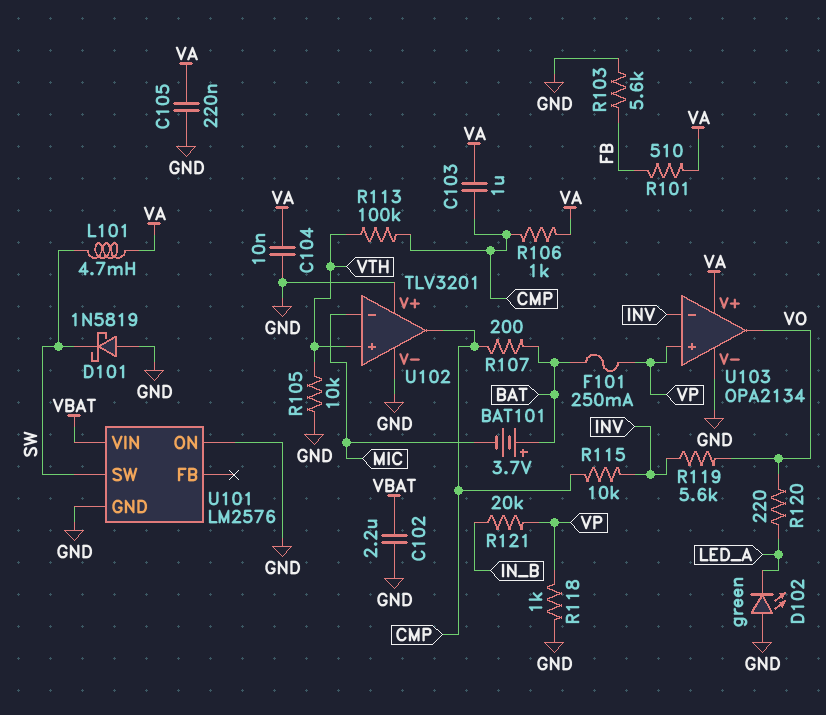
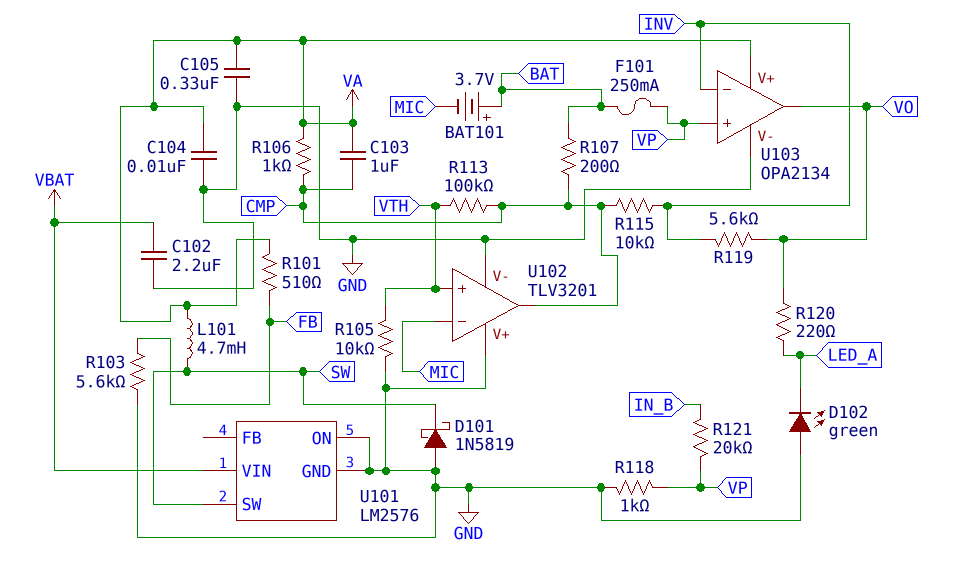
C105: 220nF (GND, VA) -> 330nF (GND, VA)

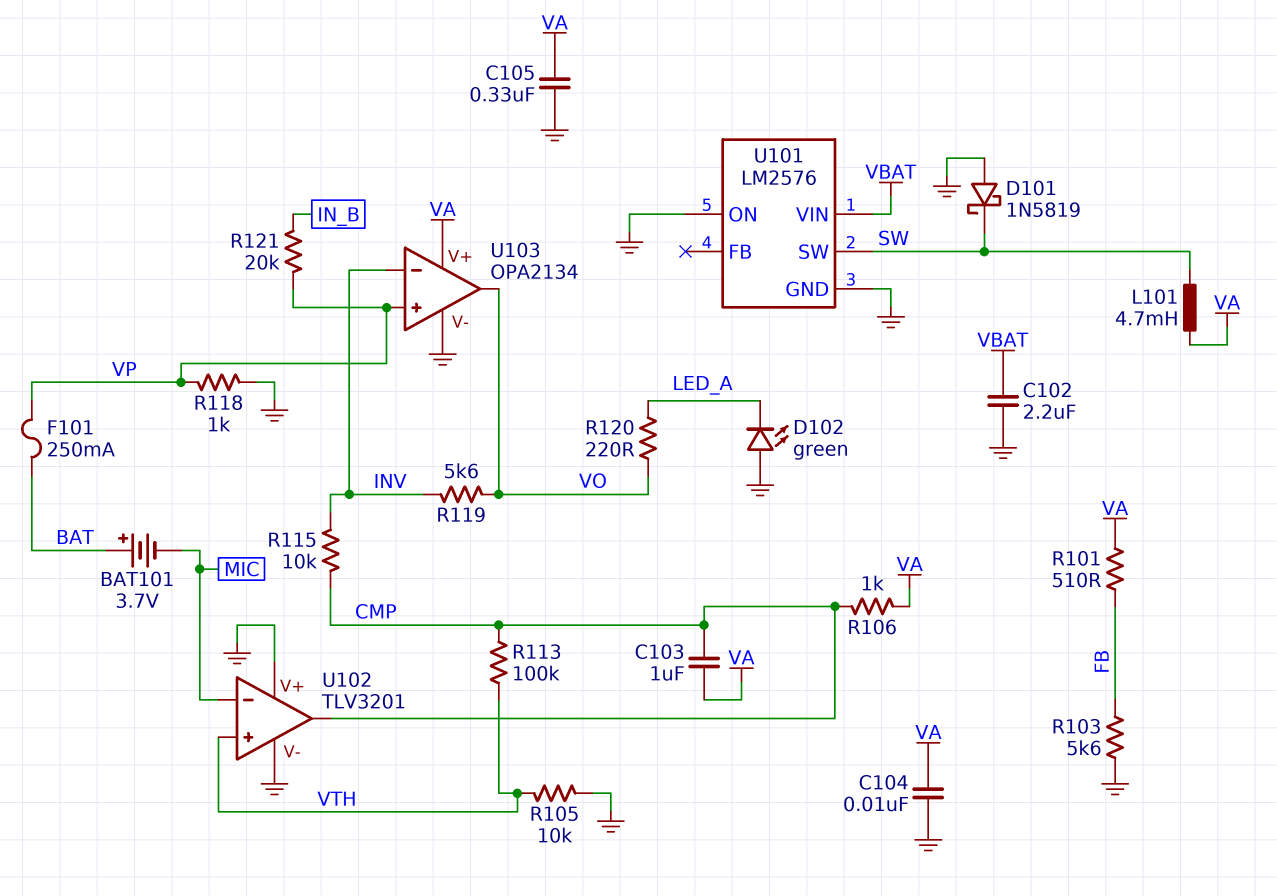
R107: 200 (BAT, CMP) -> none

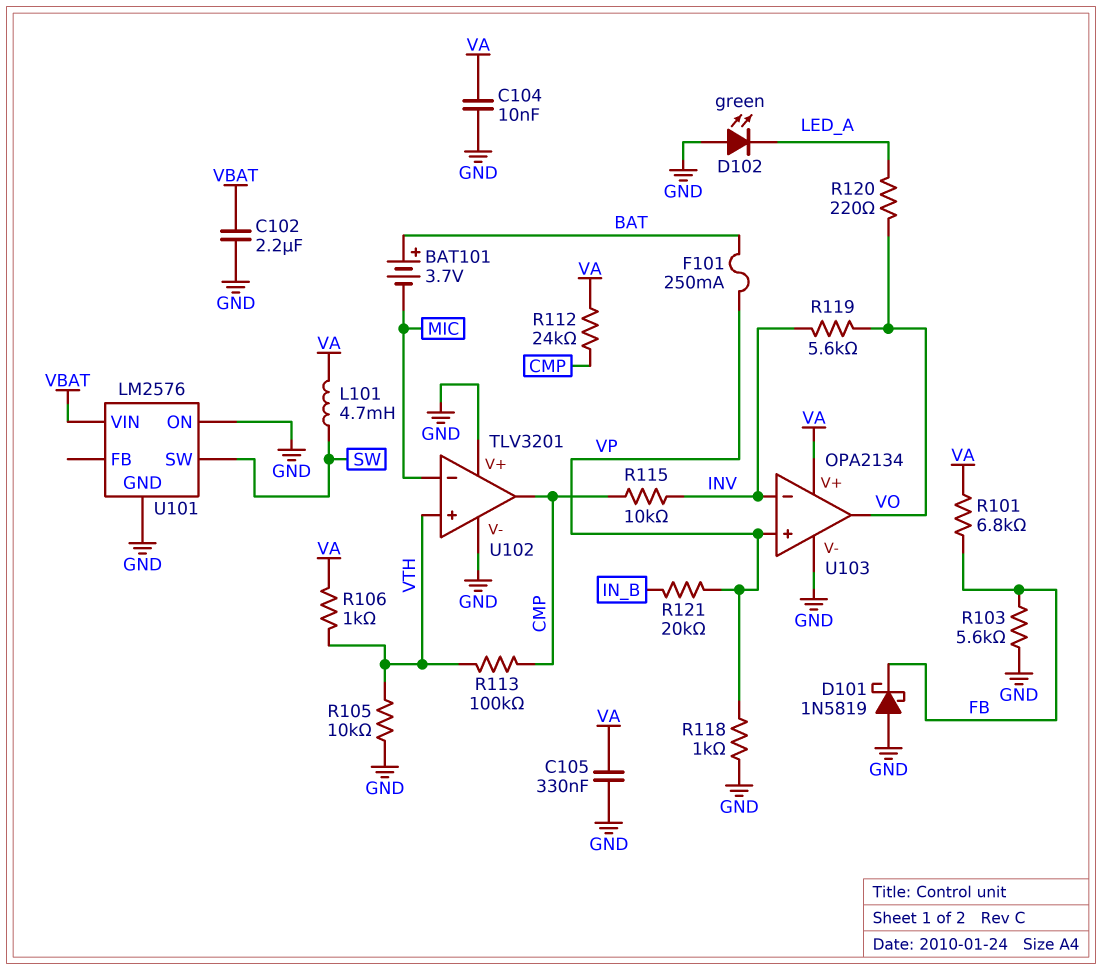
C103: 1uF (CMP, VA) -> none
D101: schottky 1N5819 (A GND, K SW) -> schottky 1N5819 (A GND, K FB)
R101: 510 (FB, VA) -> 6.8k (FB, VA)
R106: 1k (CMP, VA) -> 1k (VA, VTH)
R112: none -> 24k (CMP, VA)

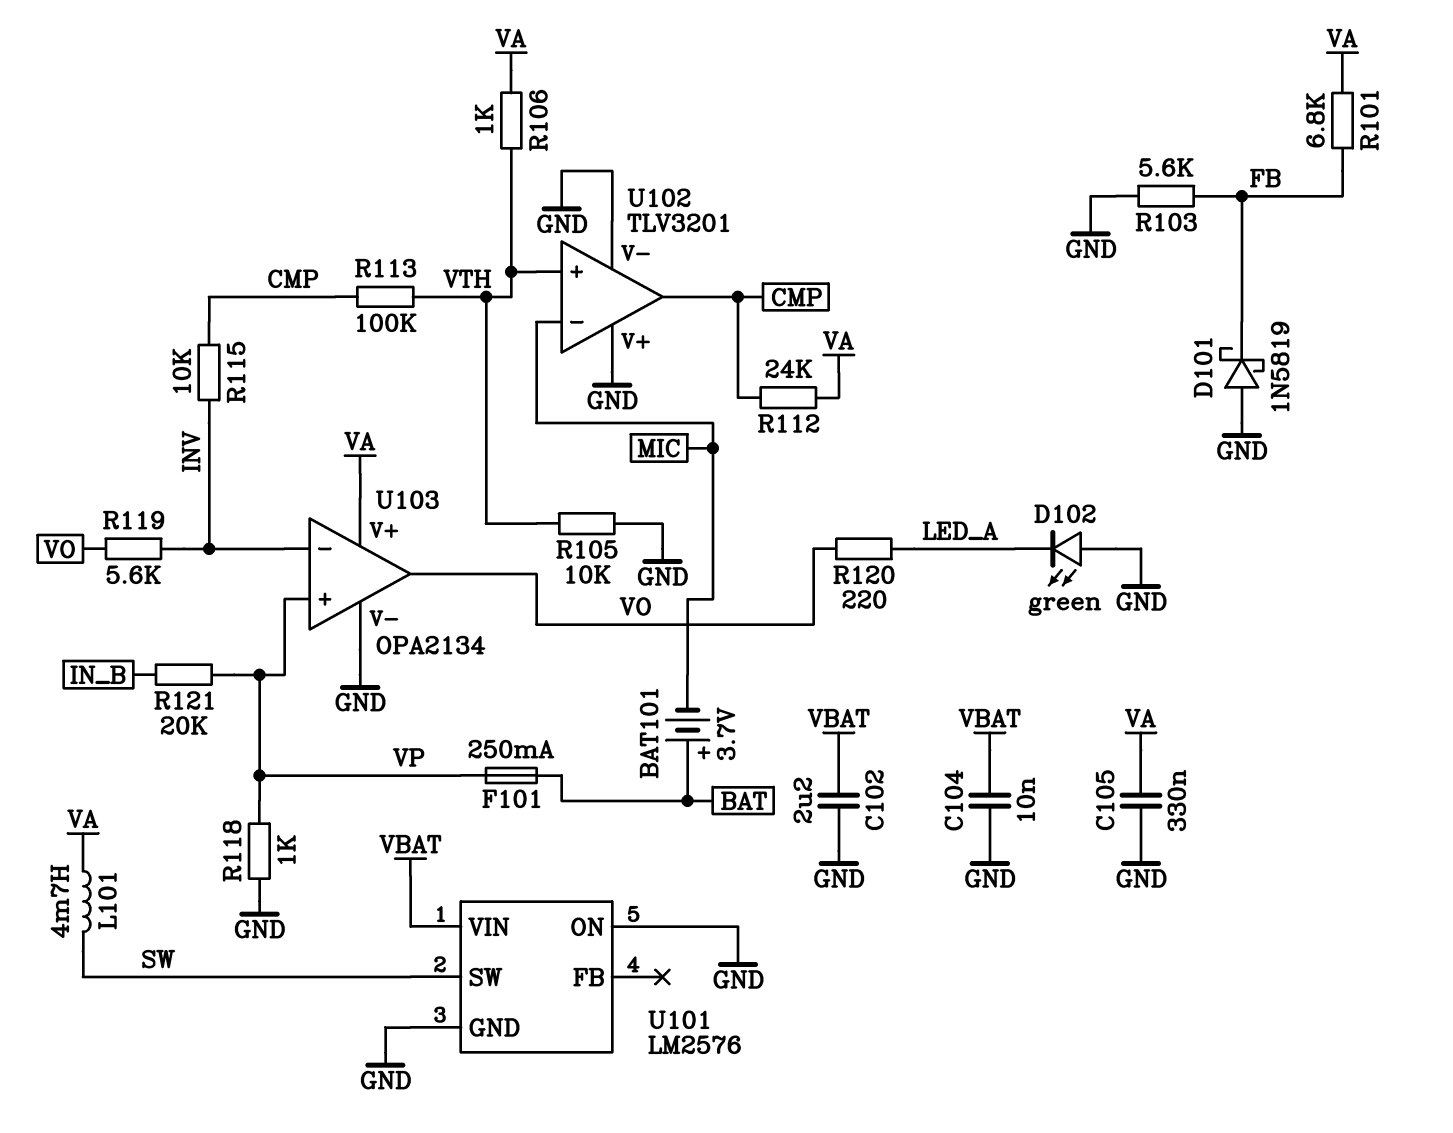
C104: 10nF (GND, VA) -> 10nF (GND, VBAT)

